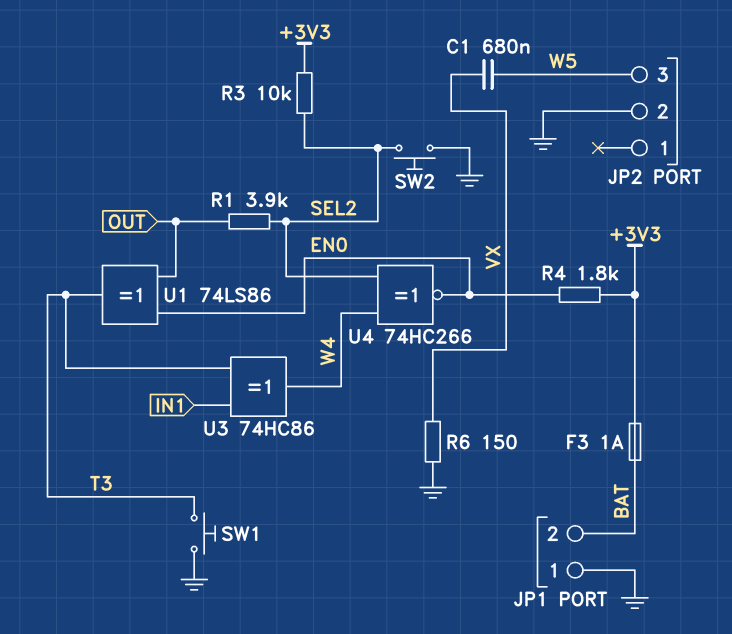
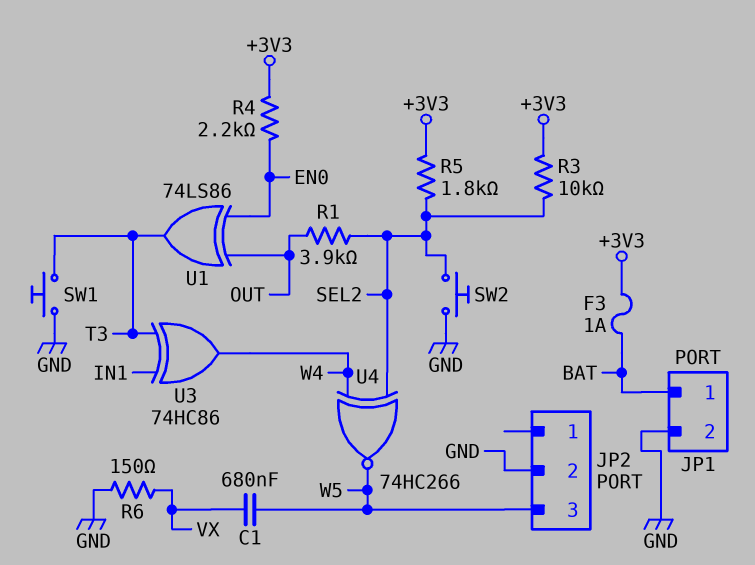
JP1 pin 1: GND -> BAT
JP1 pin 2: BAT -> GND
R4: 1.8k (+3V3, EN0) -> 2.2k (+3V3, EN0)
R5: none -> 1.8k (+3V3, SEL2)
U4: XNOR 74HC266 (in SEL2, in W4, out EN0) -> XNOR 74HC266 (in SEL2, in W4, out W5)

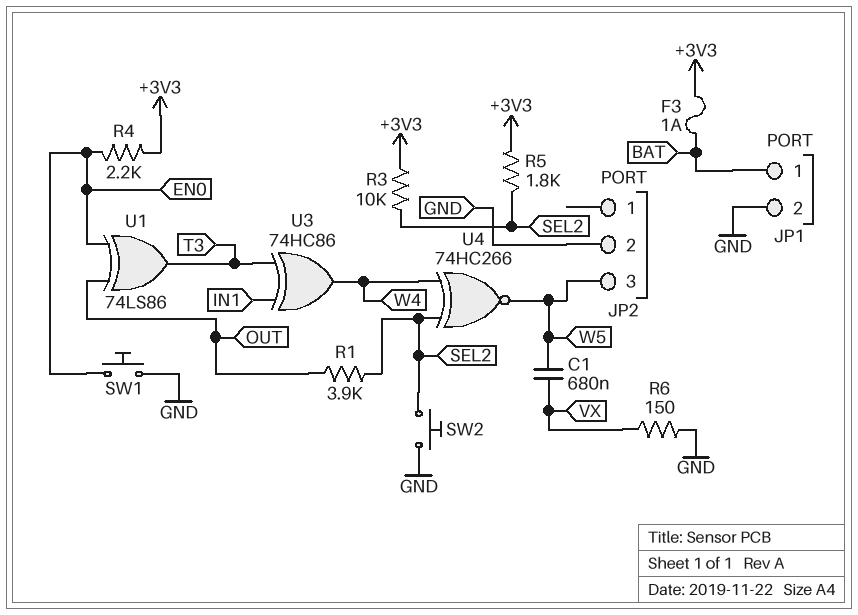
SW1: button (GND, T3) -> button (EN0, GND)

